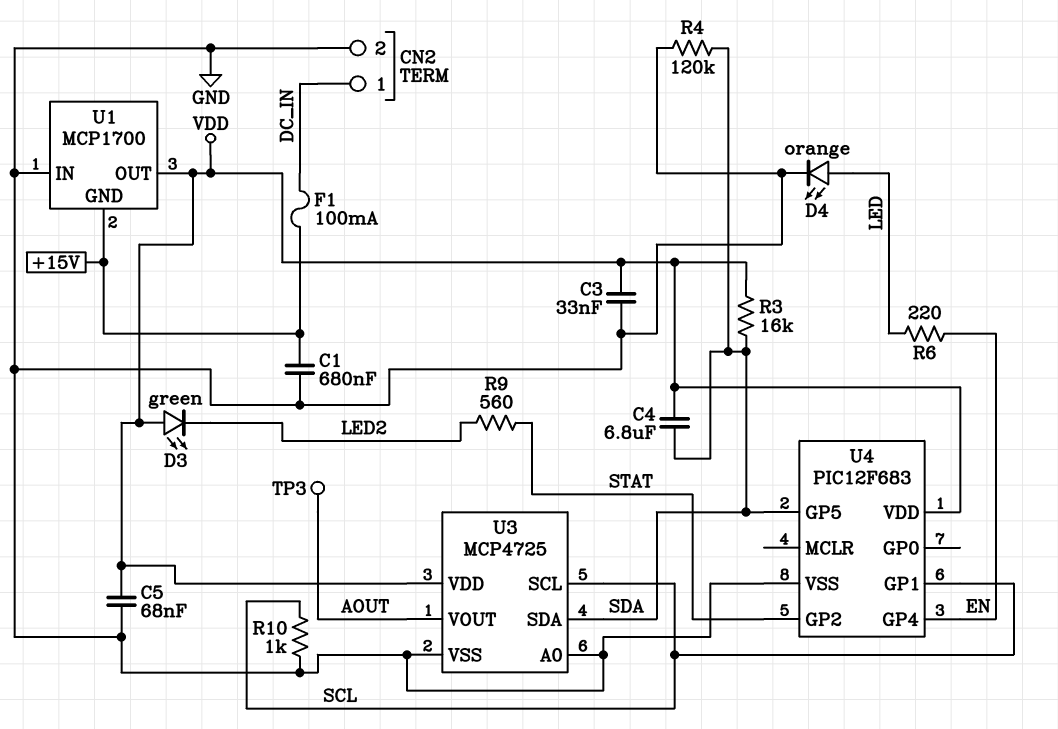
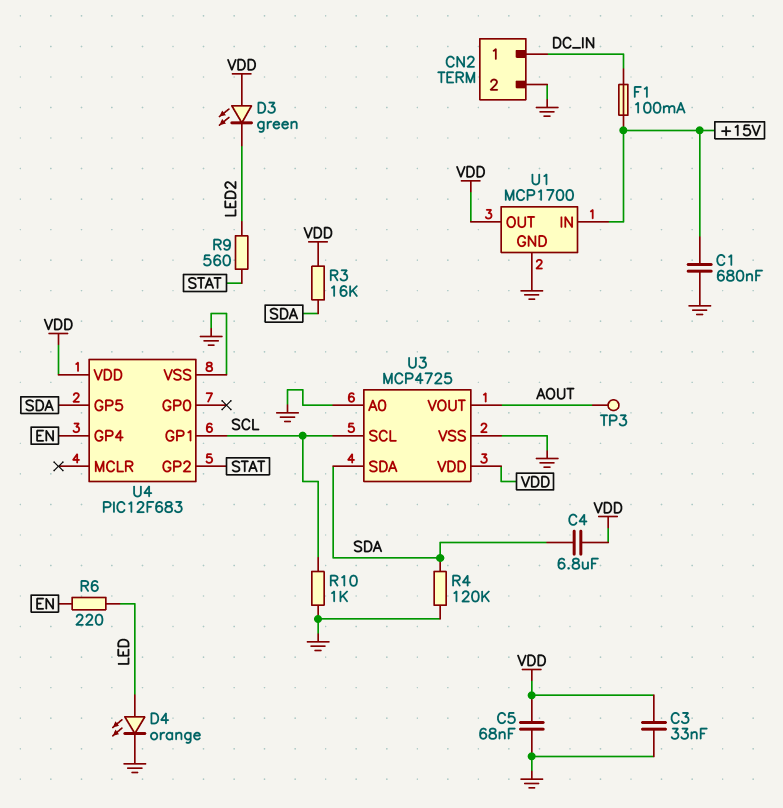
U1 pin GND: +15V -> GND
U1 pin IN: GND -> +15V

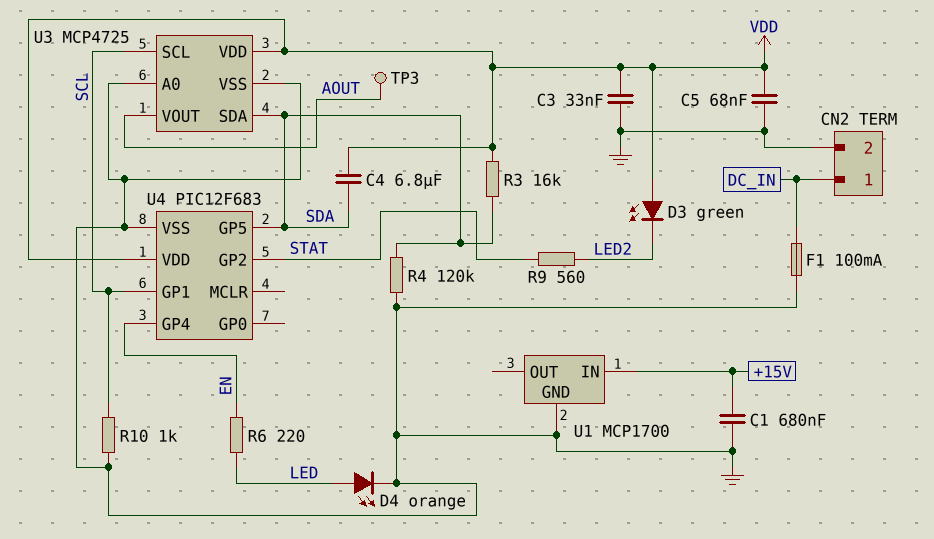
F1: 100mA (+15V, DC_IN) -> 100mA (DC_IN, GND)
U1 pin OUT: VDD -> none

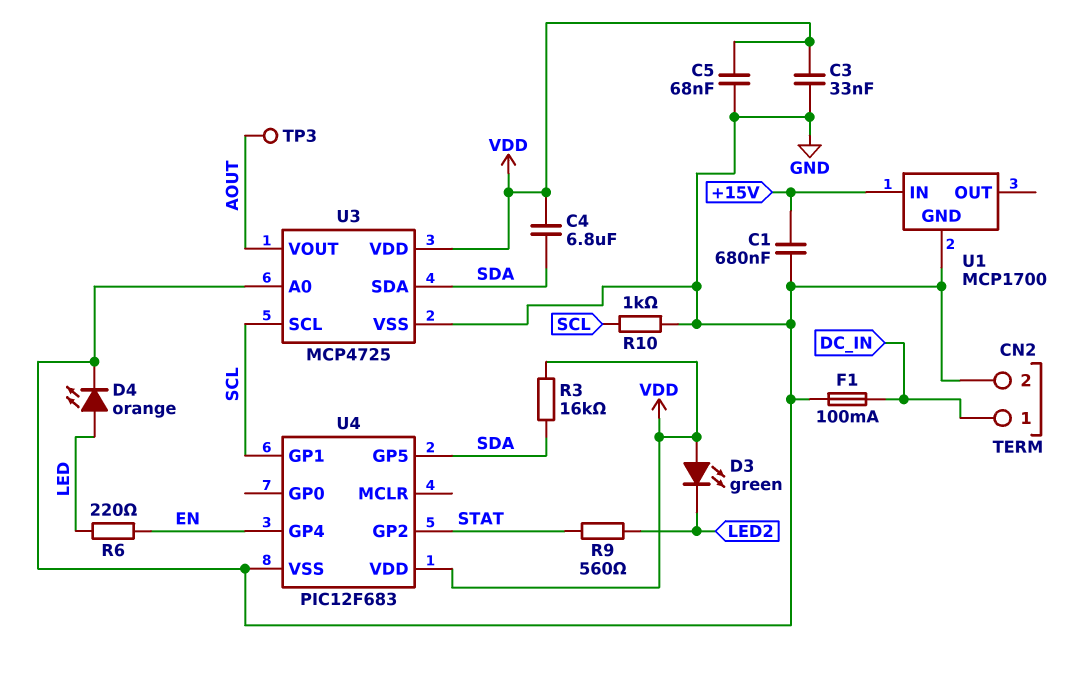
R4: 120k (GND, SDA) -> none

